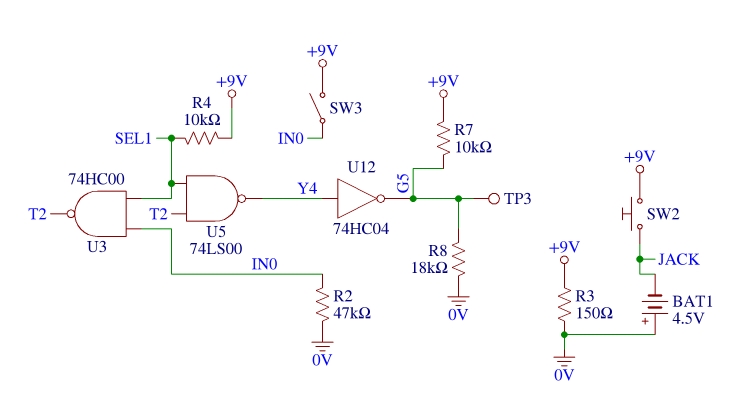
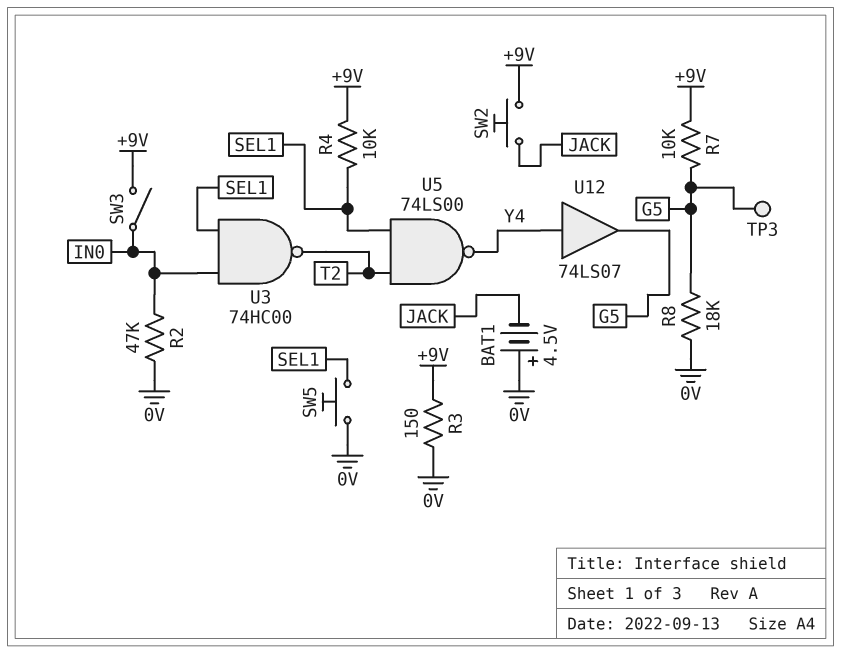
SW5: none -> button (0V, SEL1)
U12: NOT 74HC04 (in Y4, out G5) -> buffer 74LS07 (in Y4, out G5)

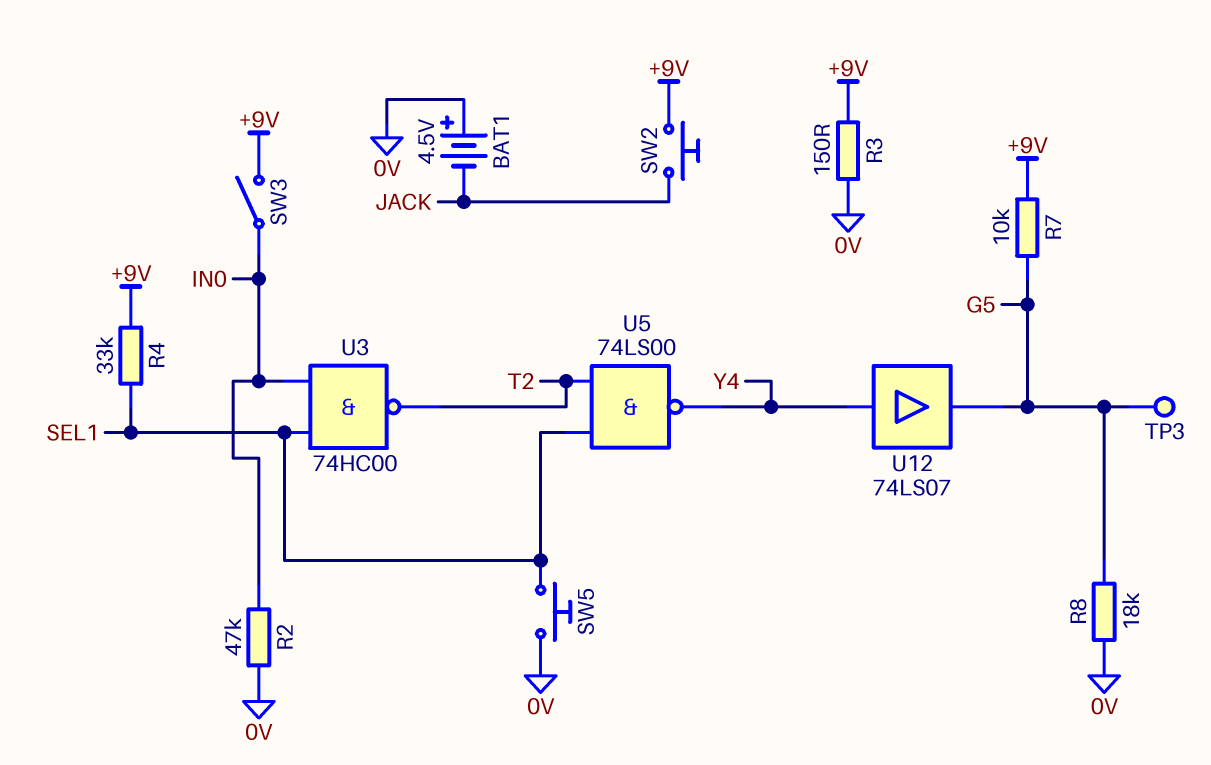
R4: 10k (+9V, SEL1) -> 33k (+9V, SEL1)

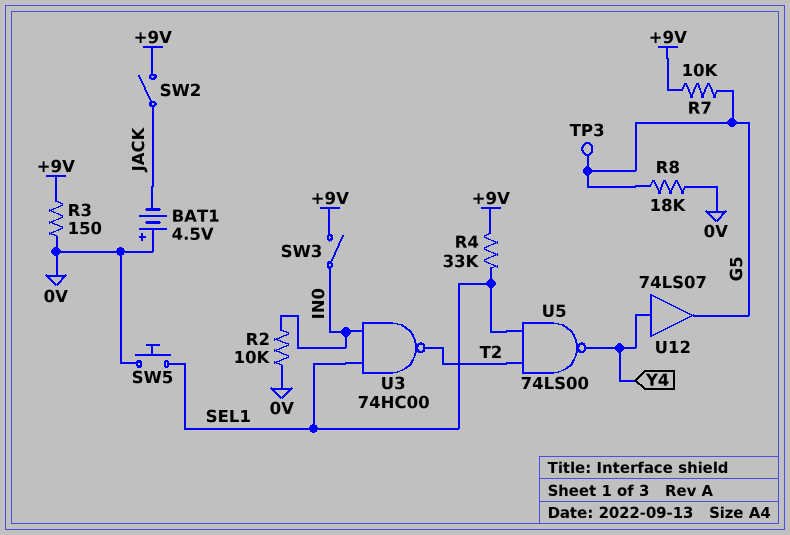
R2: 47k (0V, IN0) -> 10k (0V, IN0)
SW2: button (+9V, JACK) -> switch (+9V, JACK)

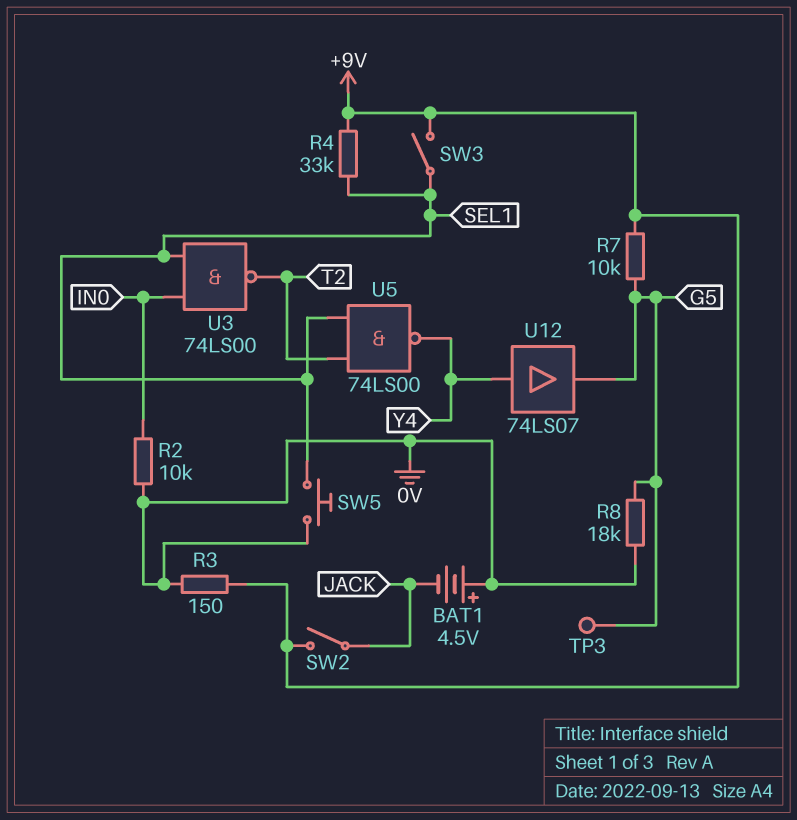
SW3: switch (+9V, IN0) -> switch (+9V, SEL1)
U3: NAND 74HC00 (in IN0, in SEL1, out T2) -> NAND 74LS00 (in IN0, in SEL1, out T2)

